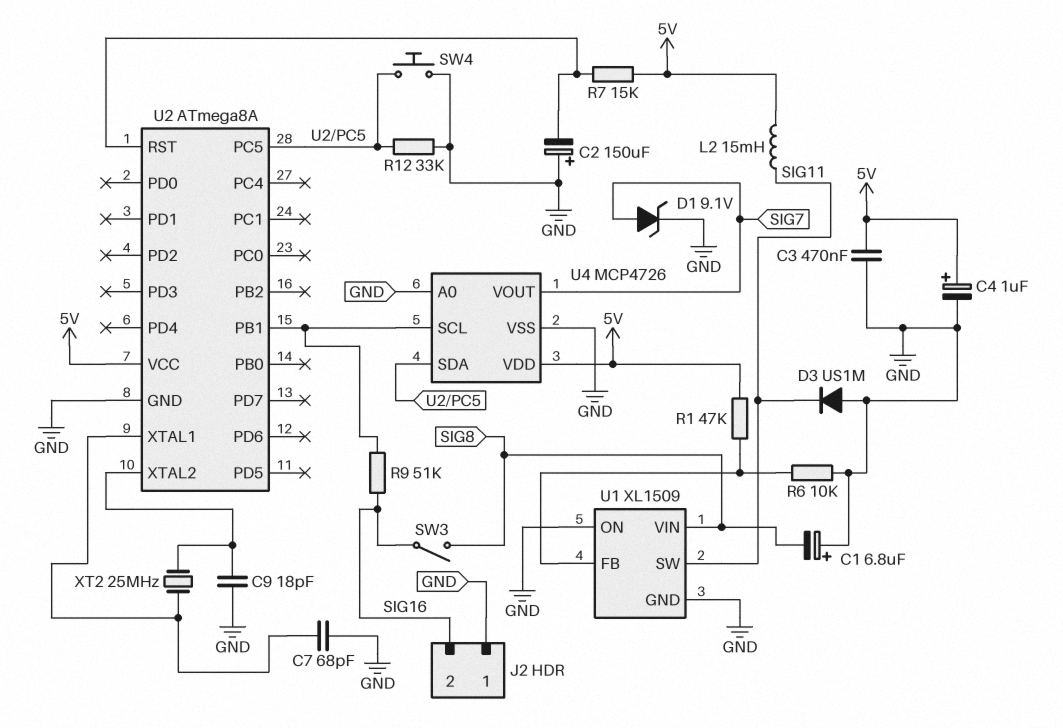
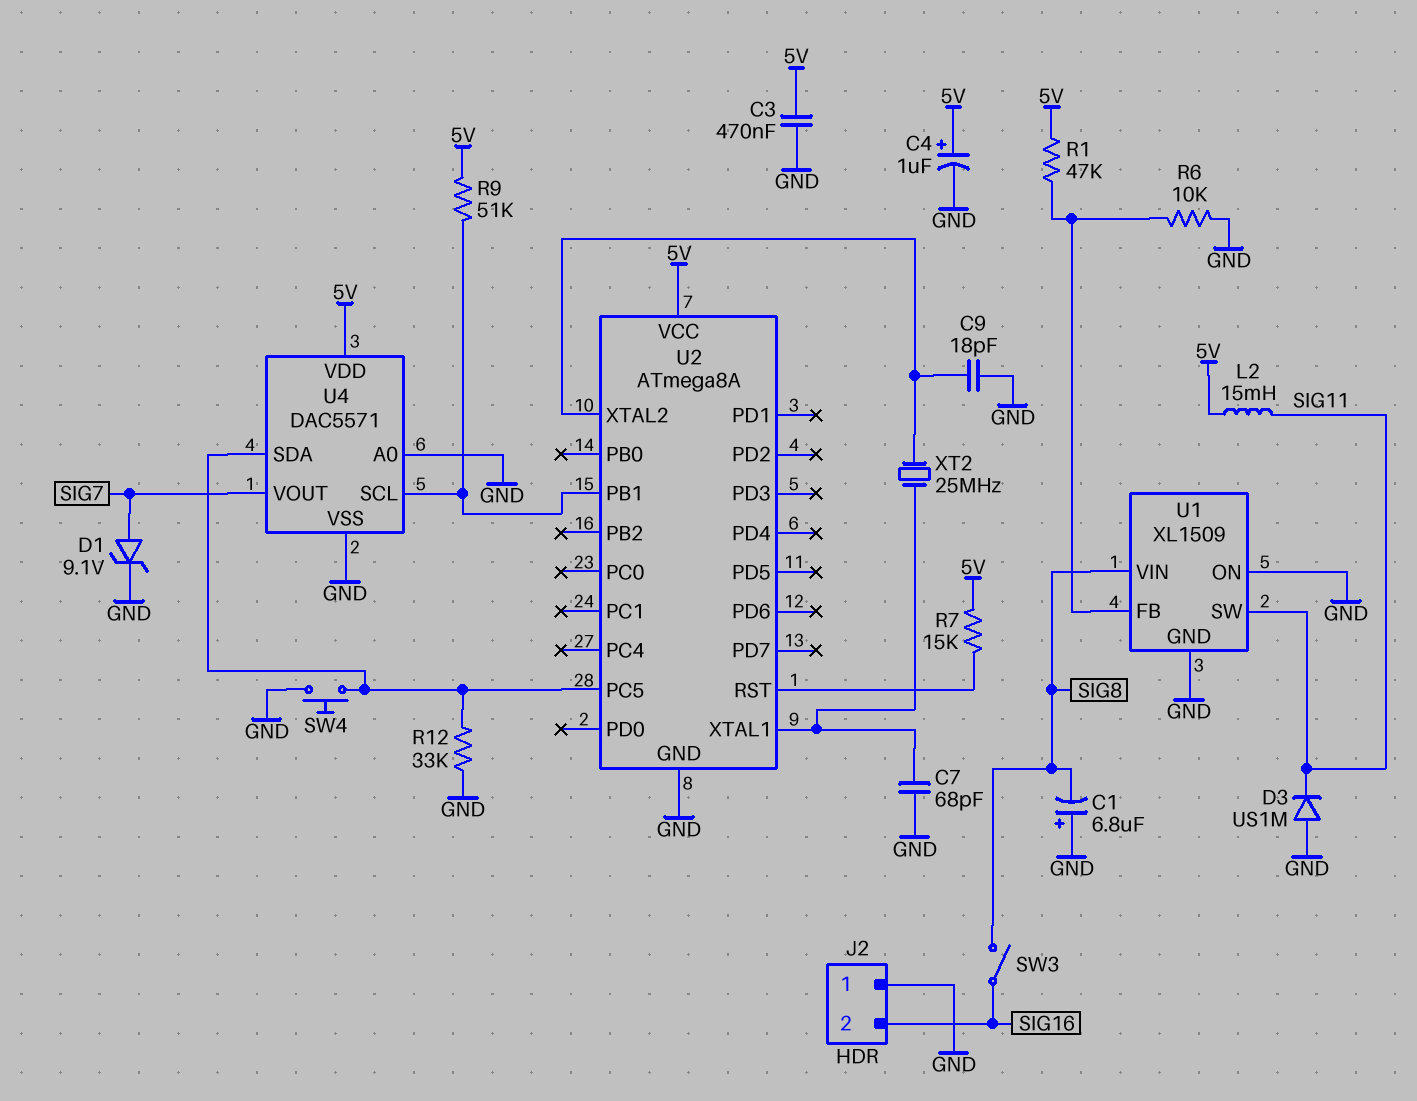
C2: 150uF (plus GND, minus U2/RST) -> none
R9: 51k (SIG16, U2/PB1) -> 51k (5V, U2/PB1)
U4: MCP4726 -> DAC5571

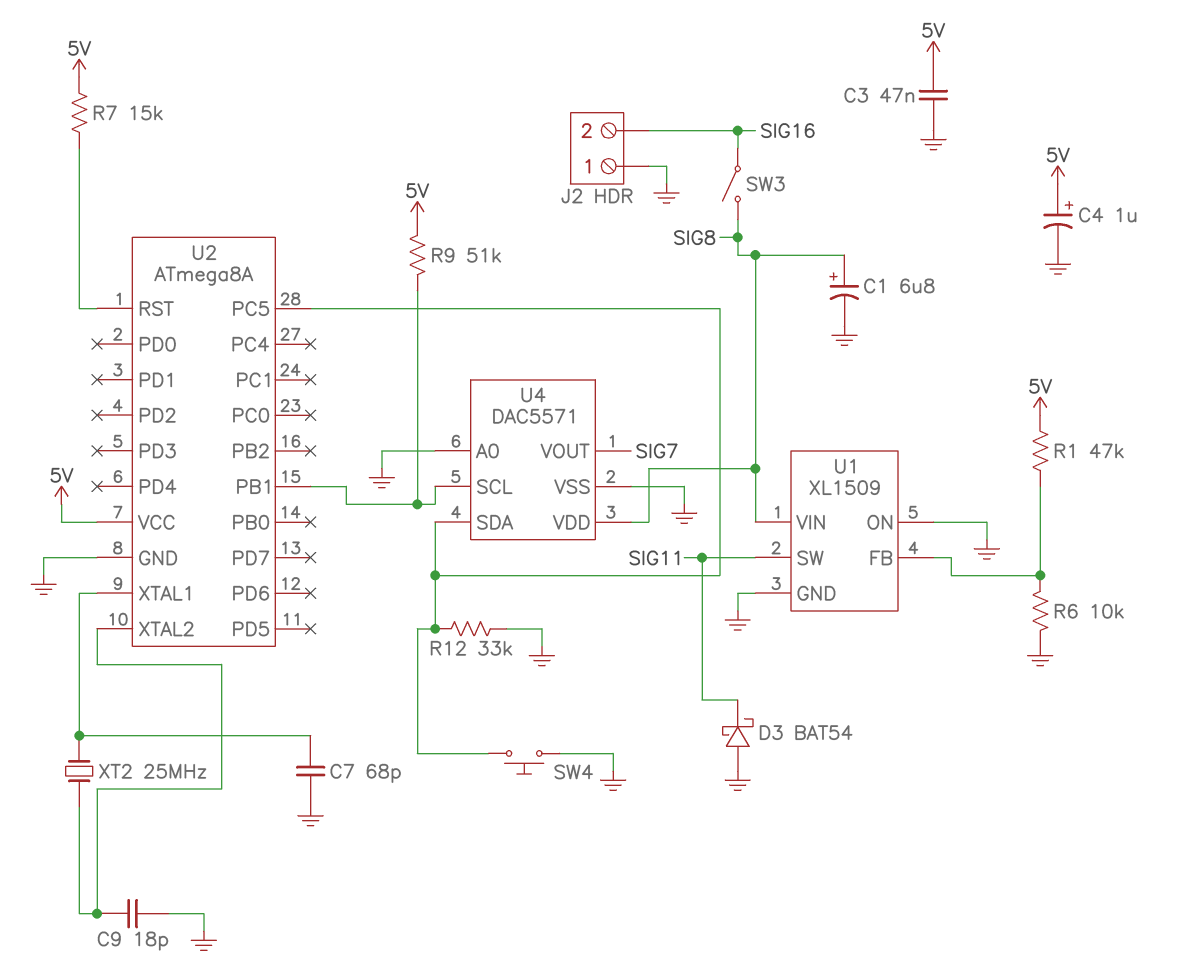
C1: 6.8uF (plus GND, minus SIG8) -> 6.8uF (plus SIG8, minus GND)
C3: 470nF (5V, GND) -> 47nF (5V, GND)
D1: zener 9.1V (A SIG7, K GND) -> none
D3: diode US1M (A GND, K SIG11) -> schottky BAT54 (A GND, K SIG11)
L2: 15mH (5V, SIG11) -> none
U4 pin VDD: 5V -> SIG8

